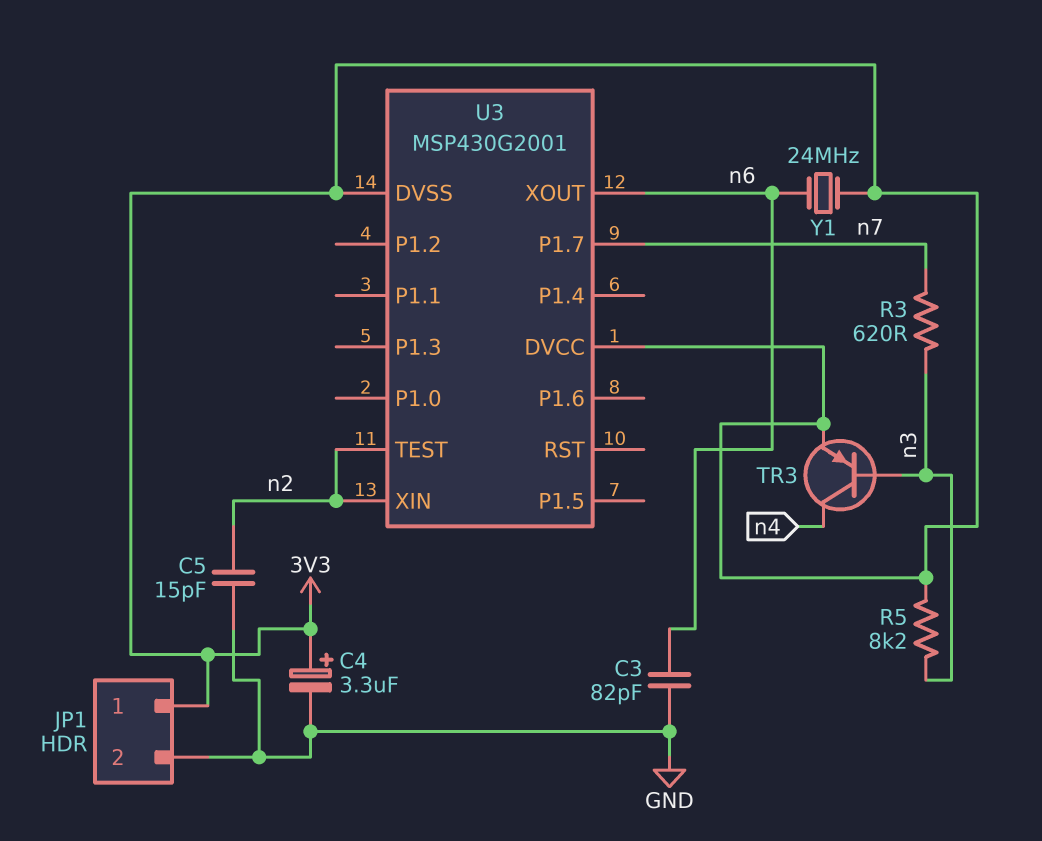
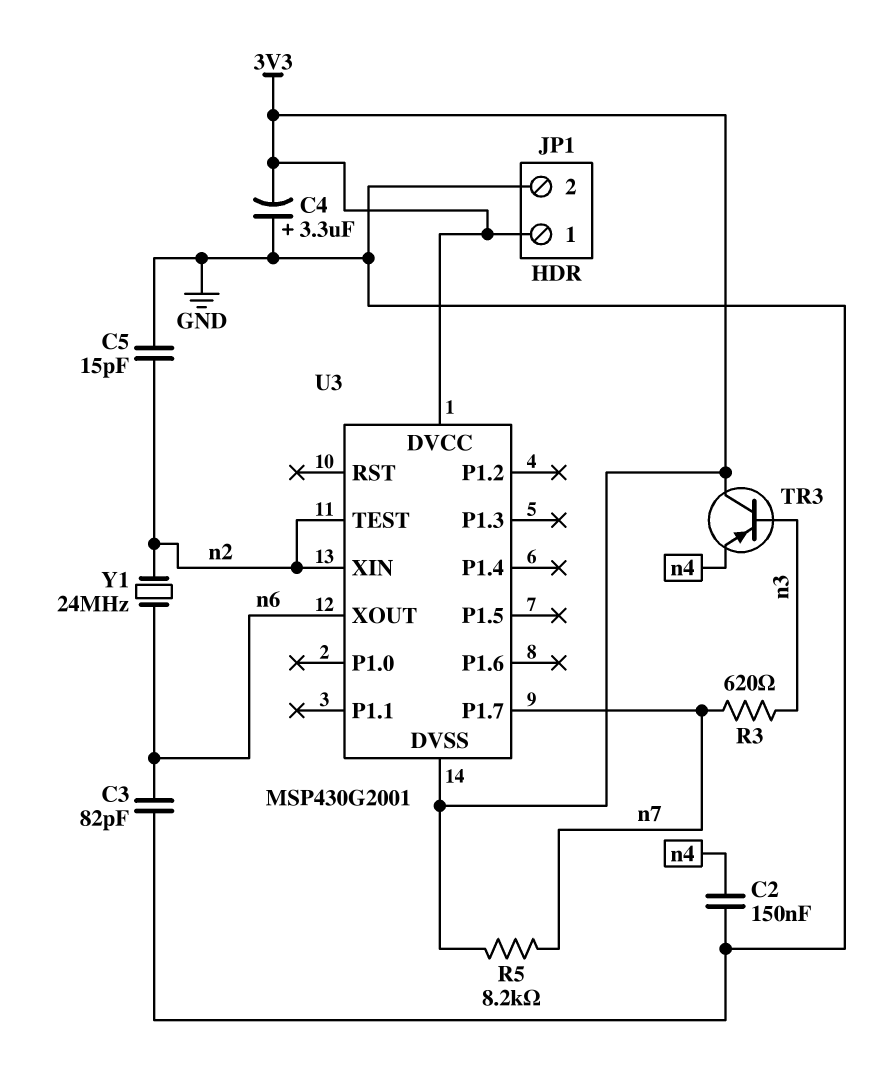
C2: none -> 150nF (GND, n4)
C4: 3.3uF (plus 3V3, minus GND) -> 3.3uF (plus GND, minus 3V3)
R5: 8.2k (3V3, n3) -> 8.2k (3V3, n7)
TR3: PNP (B n3, C n4, E 3V3) -> PNP (B n3, C 3V3, E n4)
Y1: 24MHz (3V3, n6) -> 24MHz (n2, n6)

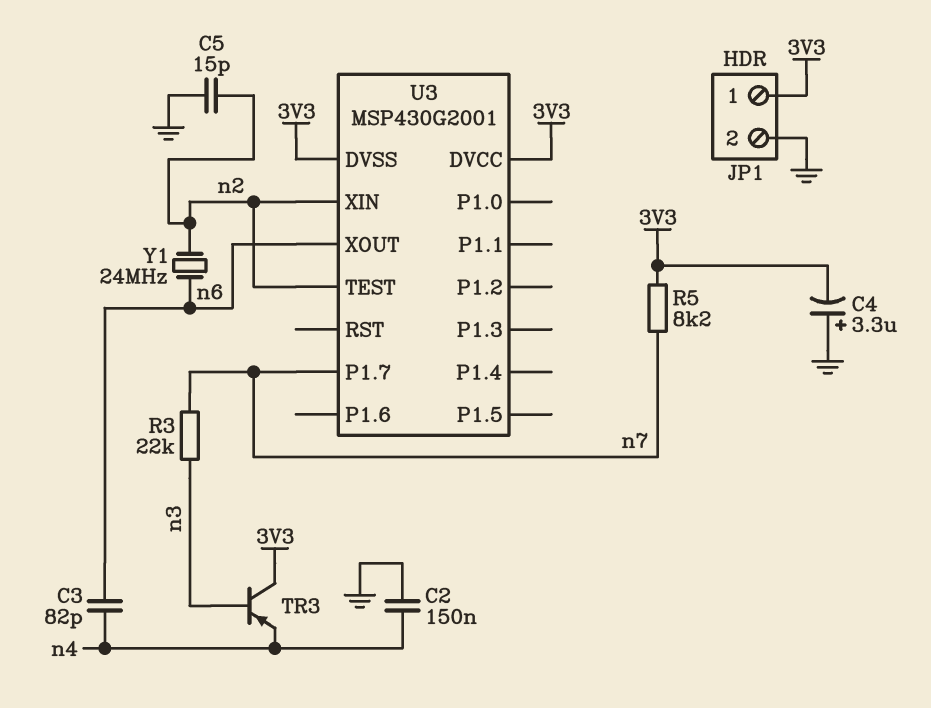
C3: 82pF (GND, n6) -> 82pF (n4, n6)
R3: 620 (n3, n7) -> 22k (n3, n7)

